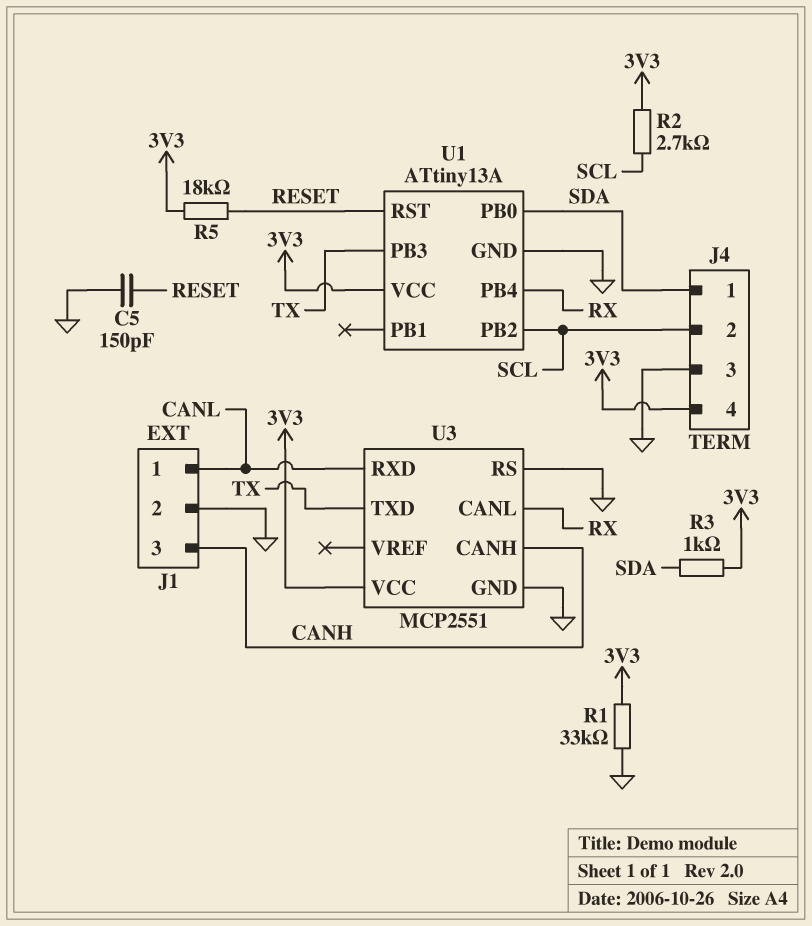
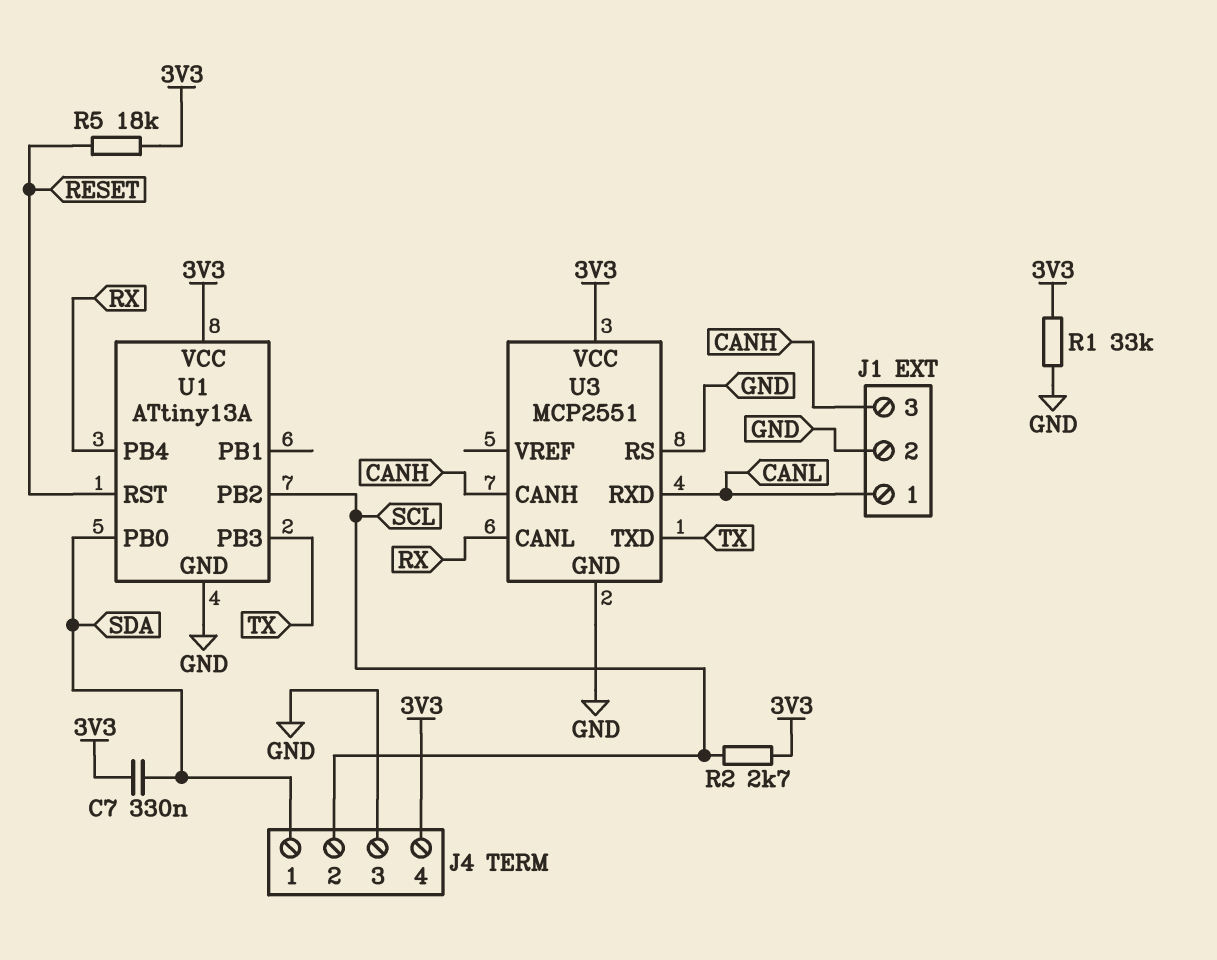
C5: 150pF (GND, RESET) -> none
C7: none -> 330nF (3V3, SDA)
R3: 1k (3V3, SDA) -> none

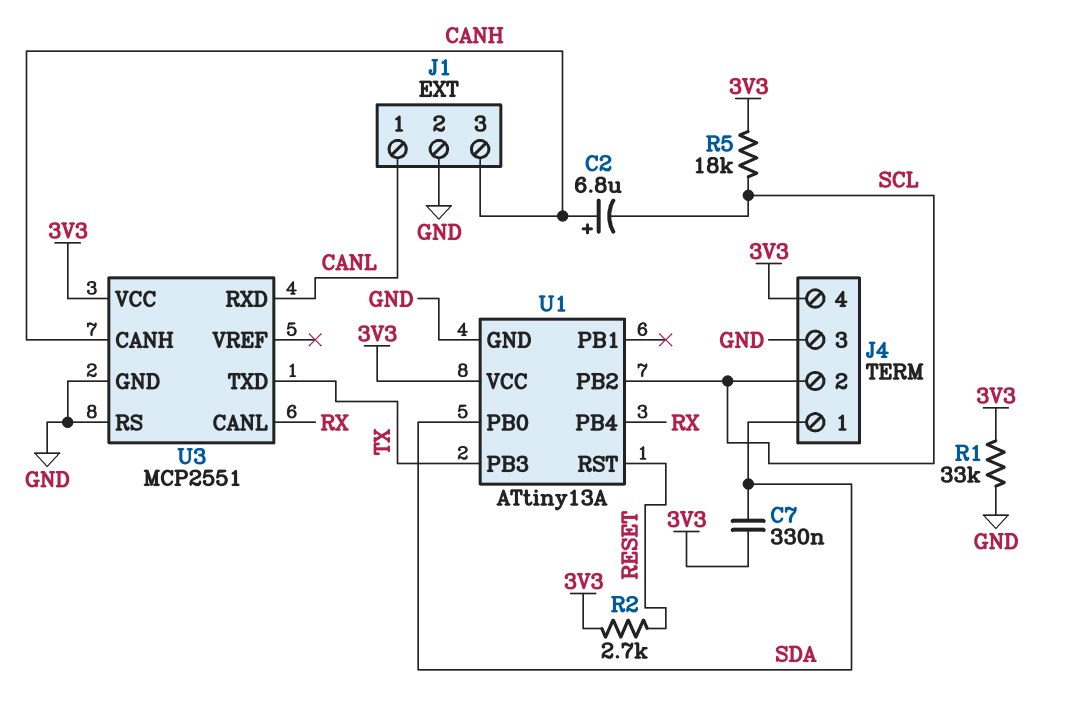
C2: none -> 6.8uF (plus CANH, minus SCL)
R2: 2.7k (3V3, SCL) -> 2.7k (3V3, RESET)
R5: 18k (3V3, RESET) -> 18k (3V3, SCL)

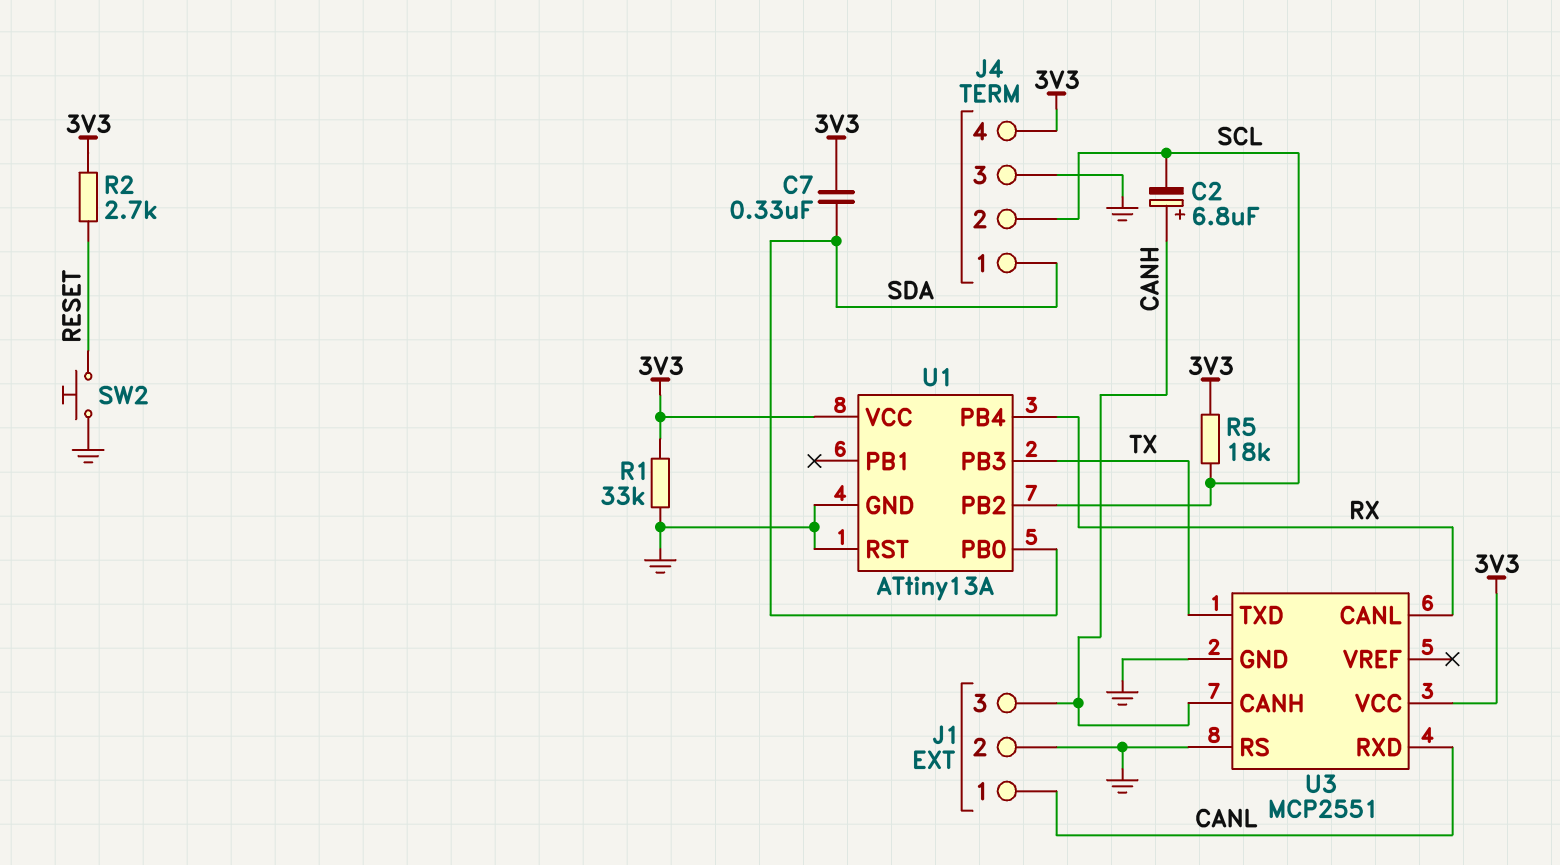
SW2: none -> button (GND, RESET)
U1 pin RST: RESET -> GND

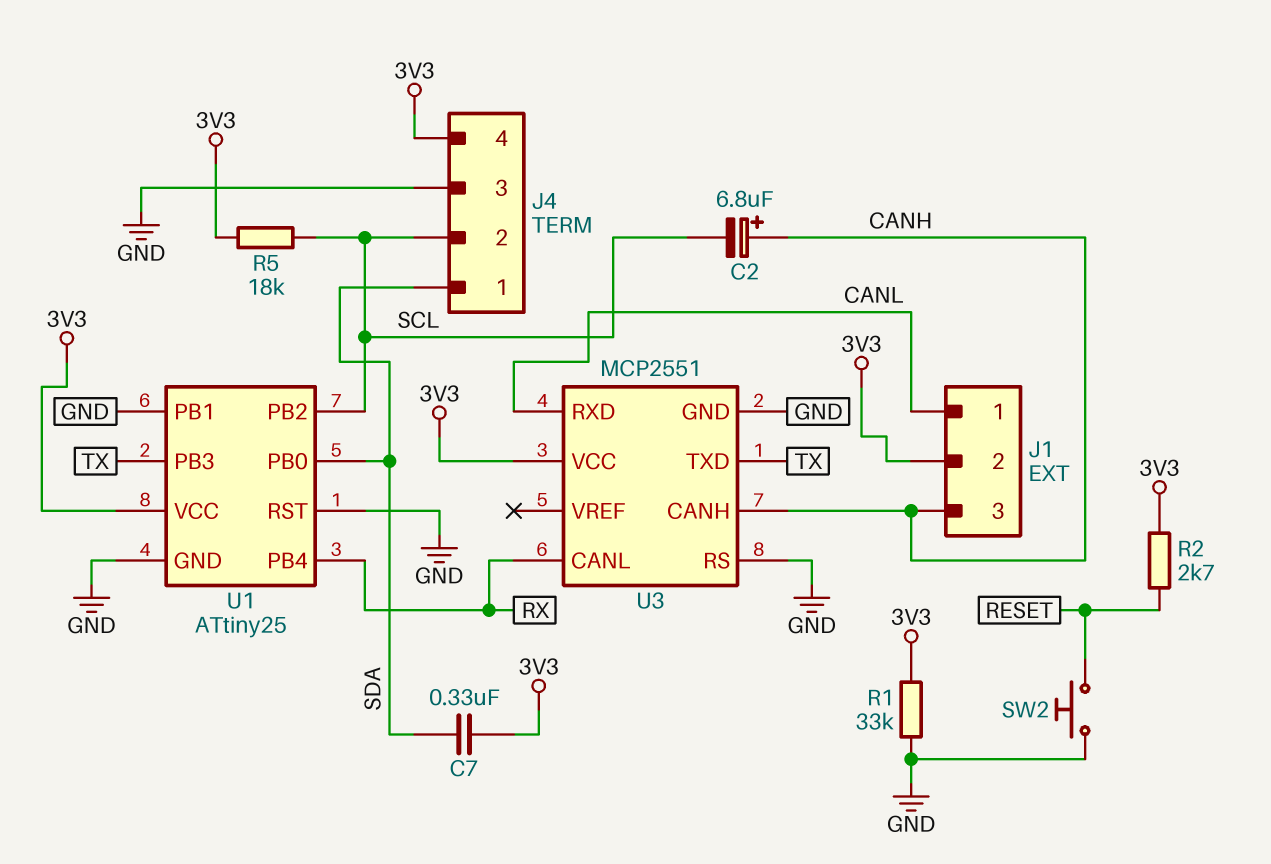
J1 pin 2: GND -> 3V3
U1: ATtiny13A -> ATtiny25
U1 pin PB1: none -> GND

